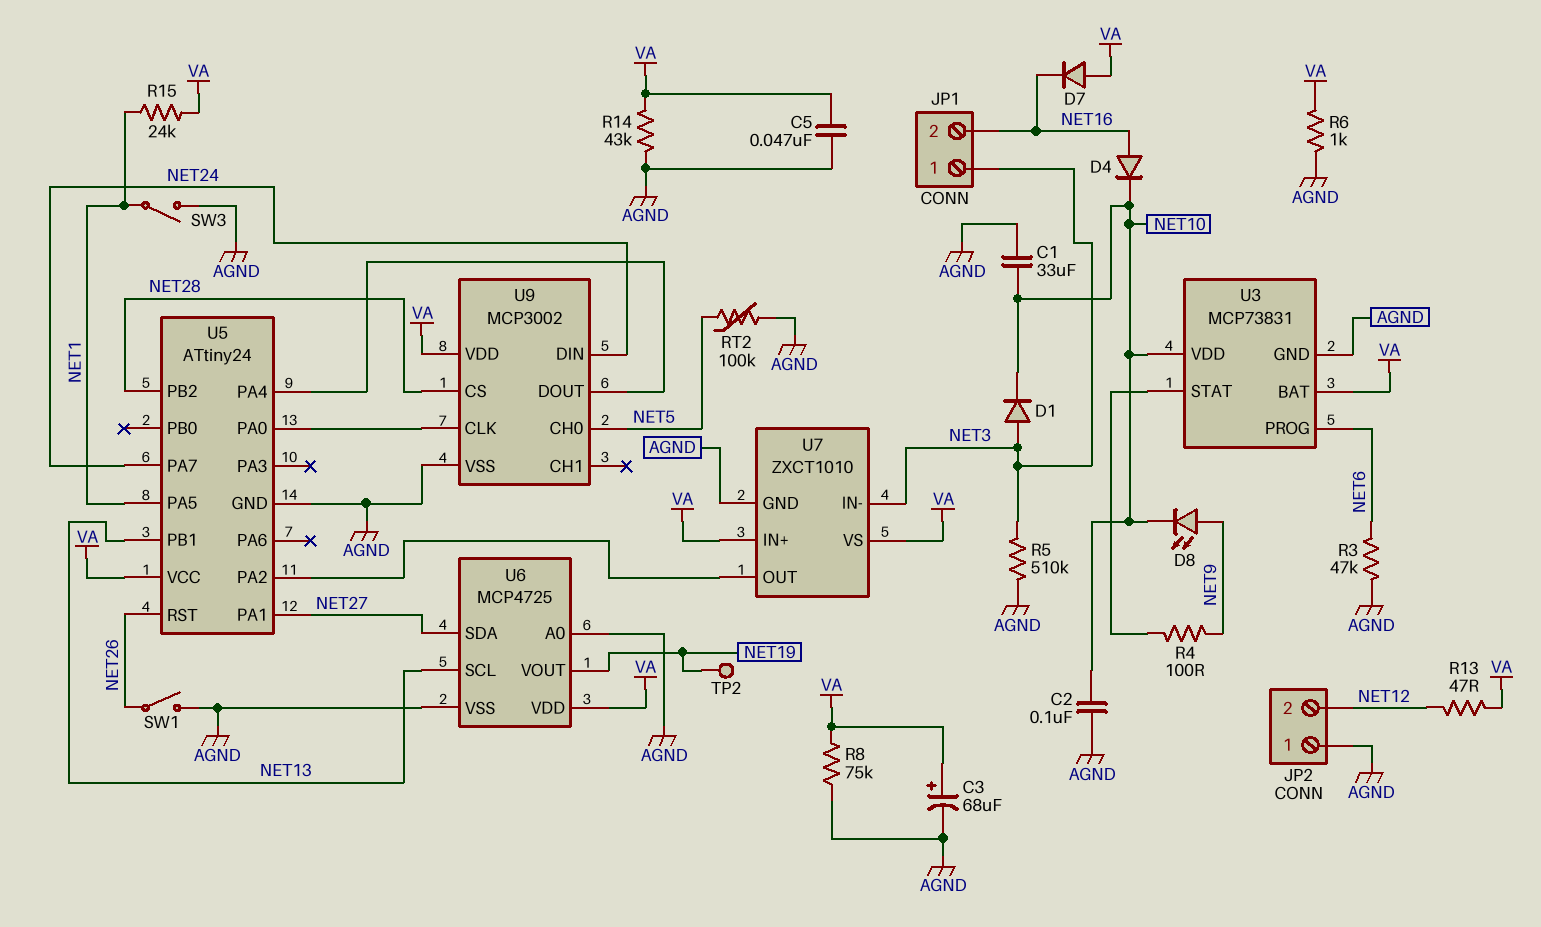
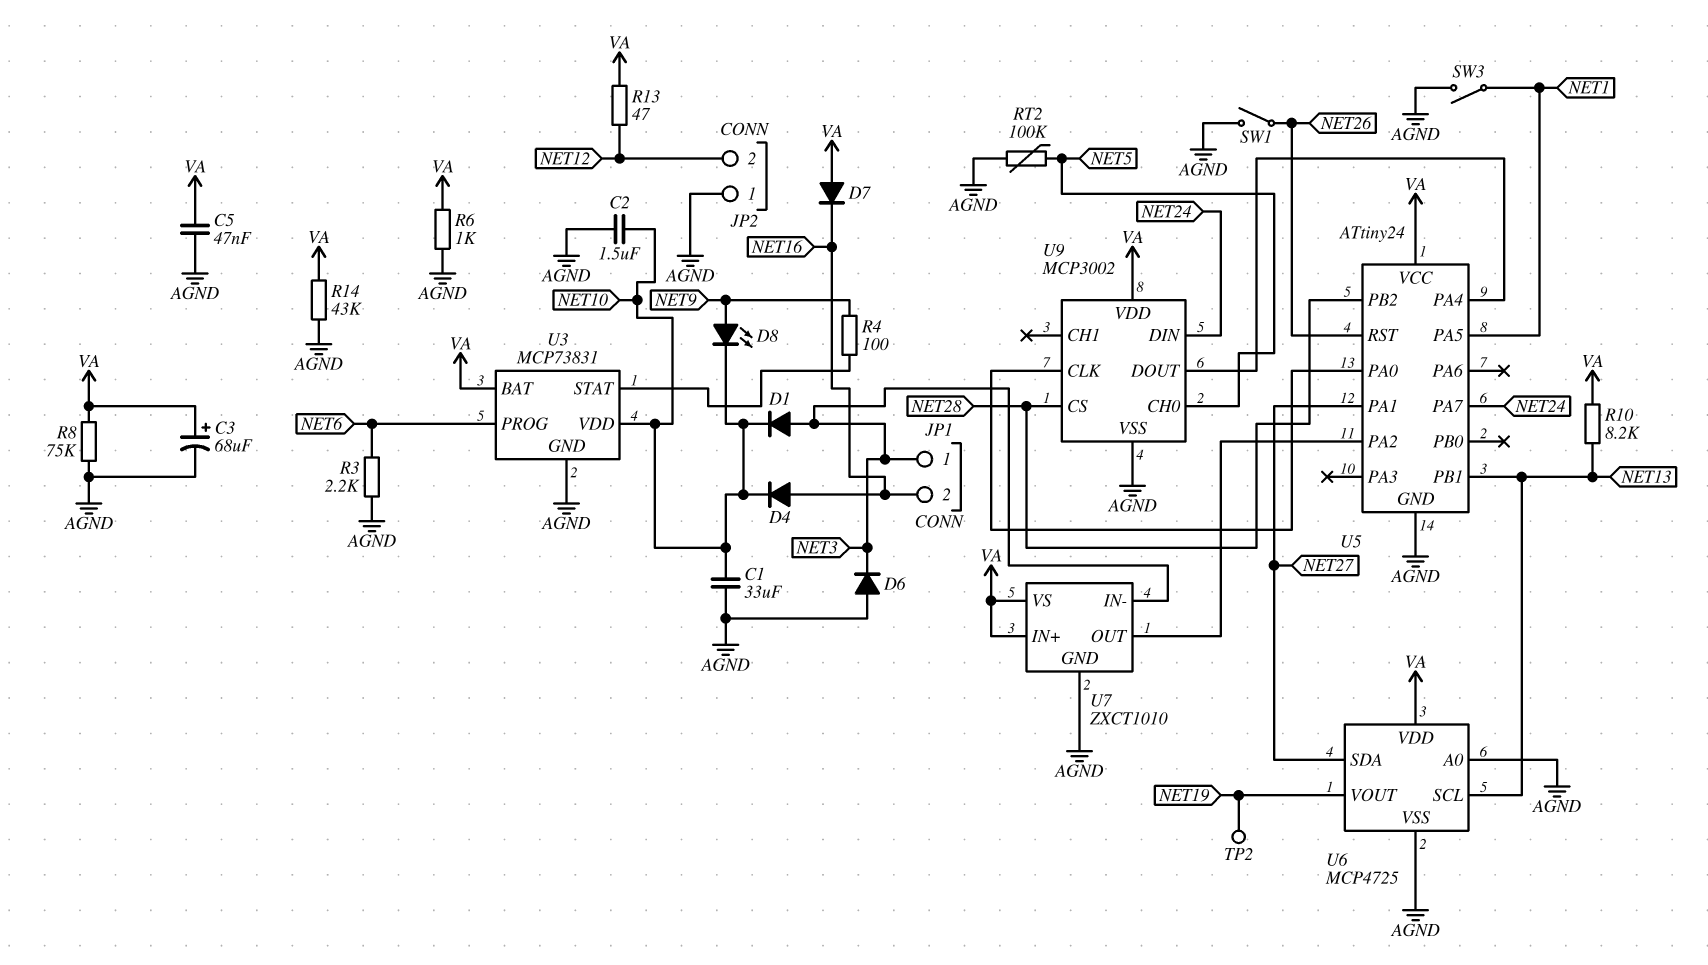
C2: 100nF (AGND, NET10) -> 1.5uF (AGND, NET10)
D6: none -> diode (A AGND, K NET3)
R3: 47k (AGND, NET6) -> 2.2k (AGND, NET6)
R5: 510k (AGND, NET3) -> none
R10: none -> 8.2k (NET13, VA)
R15: 24k (NET1, VA) -> none

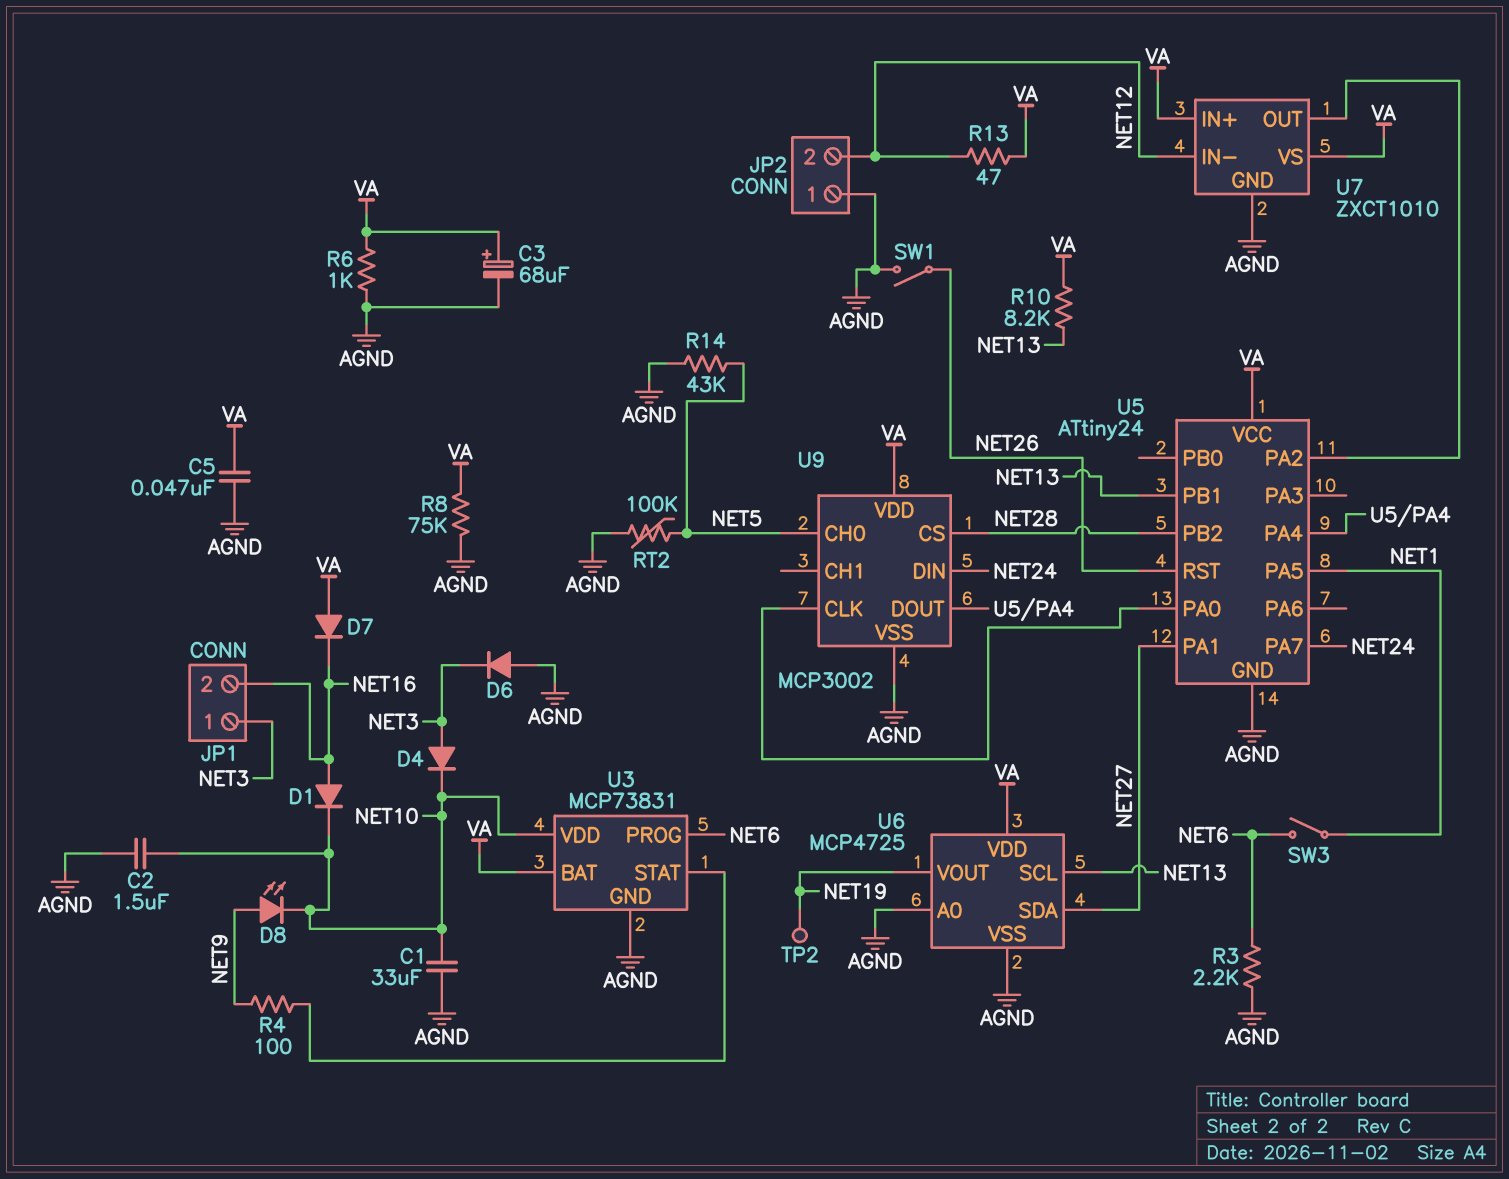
D1: diode (A NET3, K NET10) -> diode (A NET16, K NET10)
D4: diode (A NET16, K NET10) -> diode (A NET3, K NET10)
R14: 43k (AGND, VA) -> 43k (AGND, NET5)
SW3: switch (AGND, NET1) -> switch (NET1, NET6)
U7 pin IN-: NET3 -> NET12

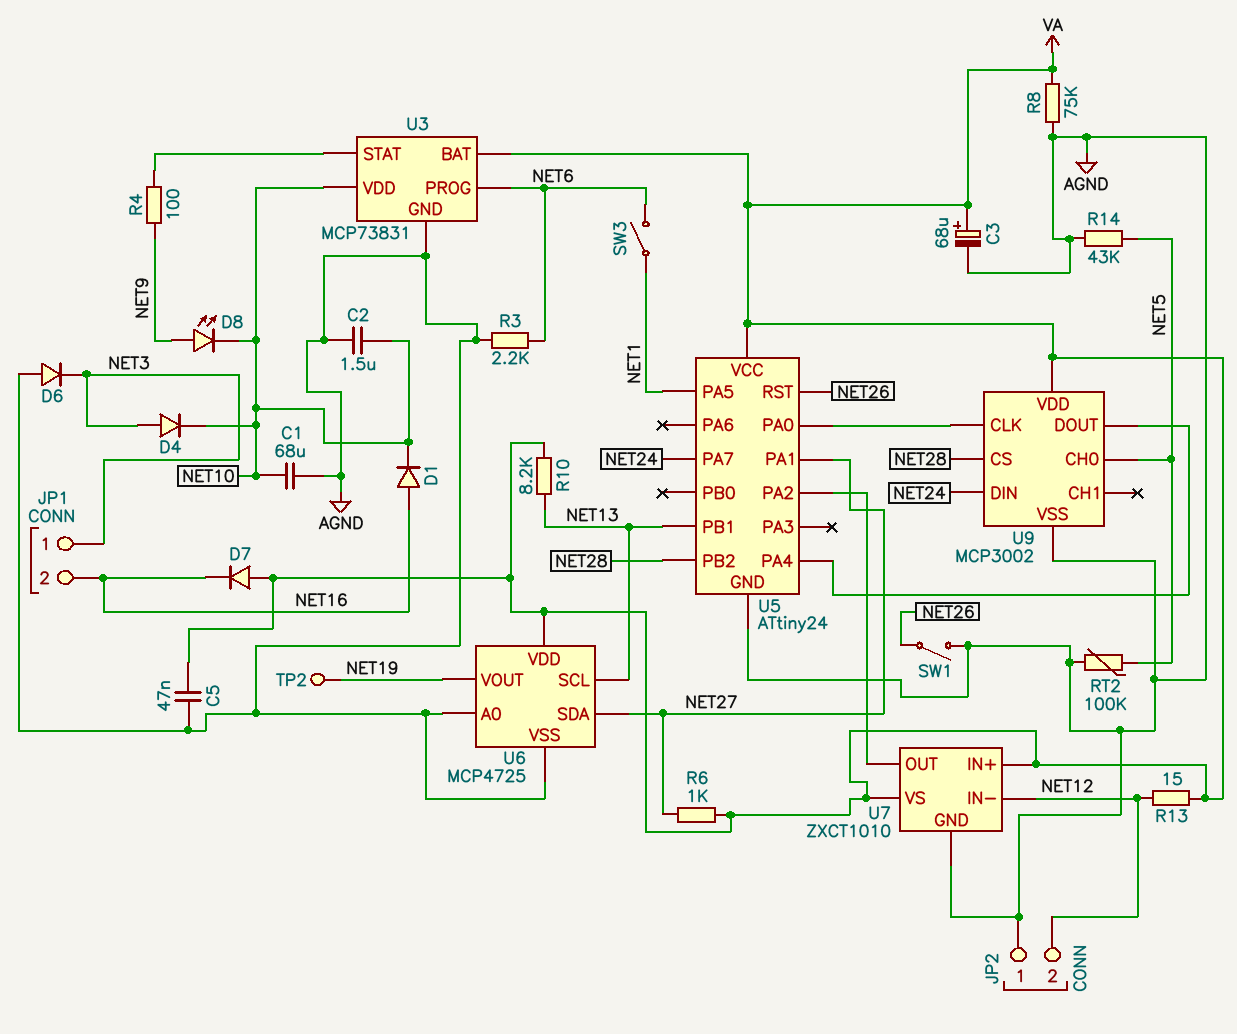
C1: 33uF (AGND, NET10) -> 68uF (AGND, NET10)
R6: 1k (AGND, VA) -> 1k (NET27, VA)
R13: 47 (NET12, VA) -> 15 (NET12, VA)

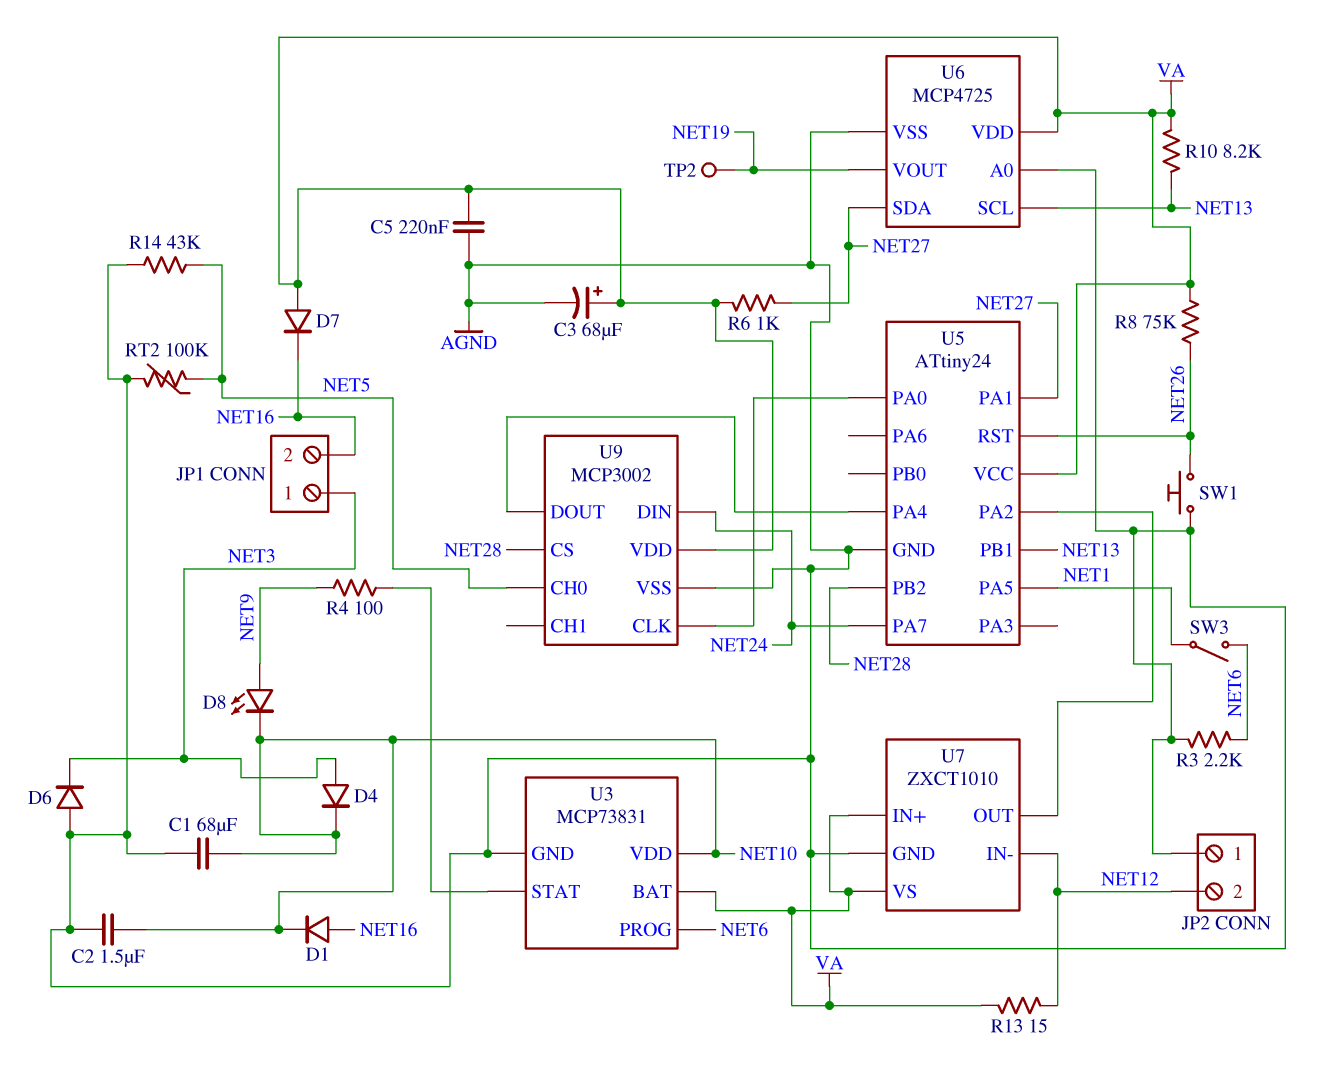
C5: 47nF (AGND, VA) -> 220nF (AGND, VA)
R8: 75k (AGND, VA) -> 75k (NET26, VA)
SW1: switch (AGND, NET26) -> button (AGND, NET26)

